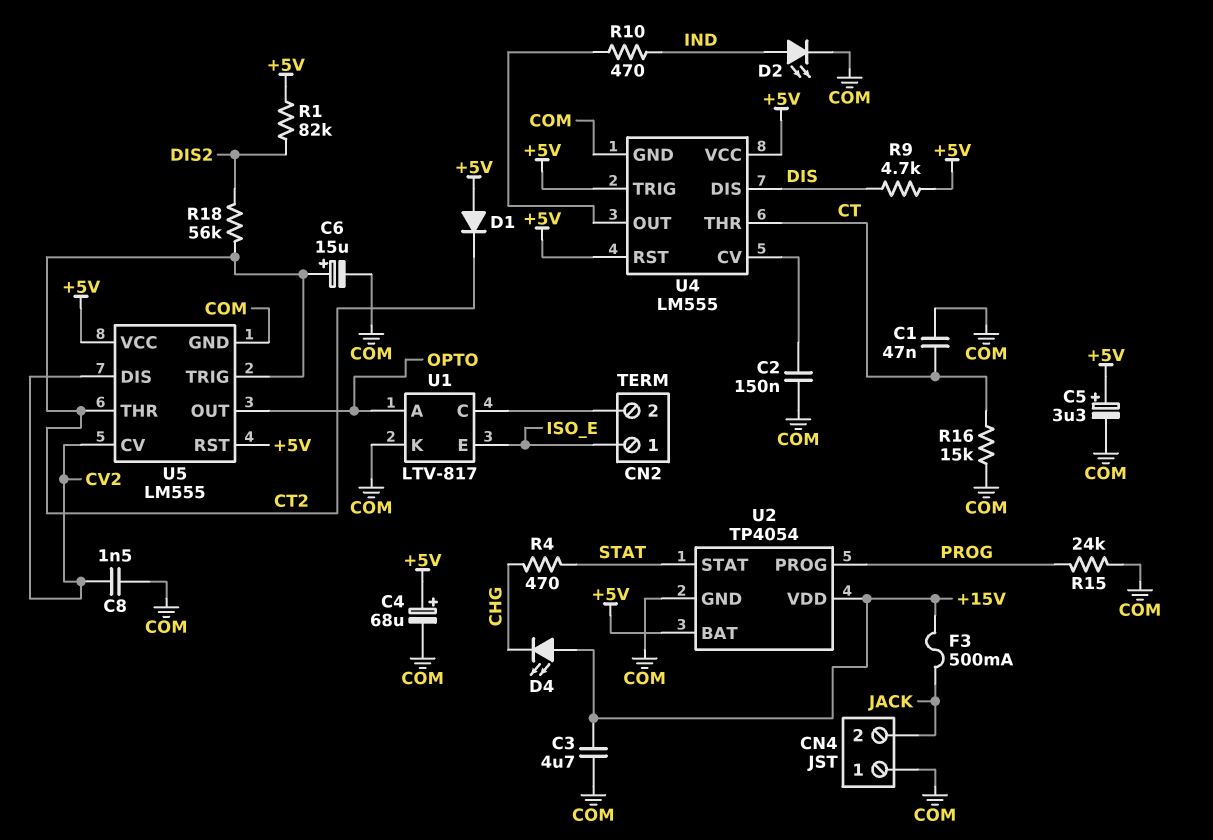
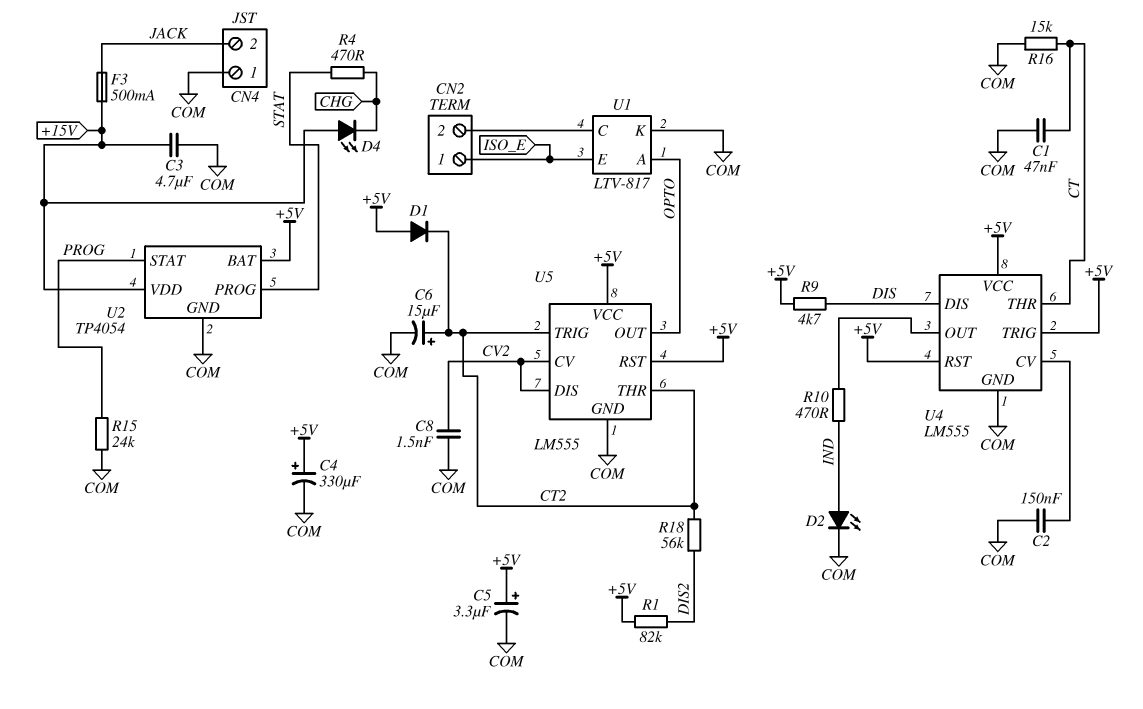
C4: 68uF (plus +5V, minus COM) -> 330uF (plus +5V, minus COM)
U2 pin PROG: PROG -> STAT
U2 pin STAT: STAT -> PROG

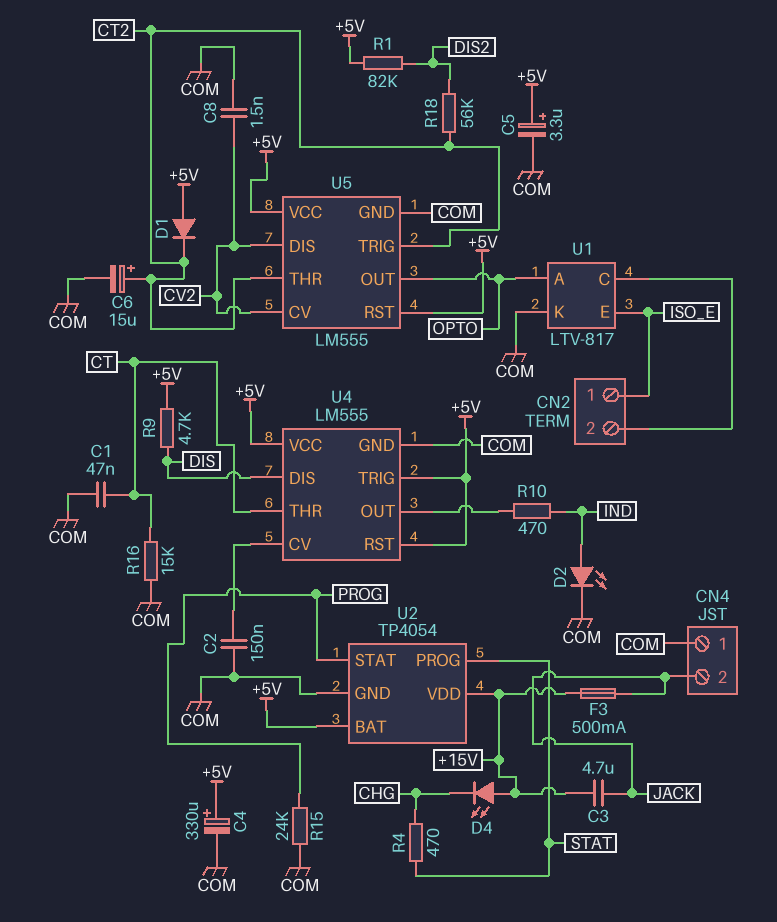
C3: 4.7uF (+15V, COM) -> 4.7uF (+15V, JACK)

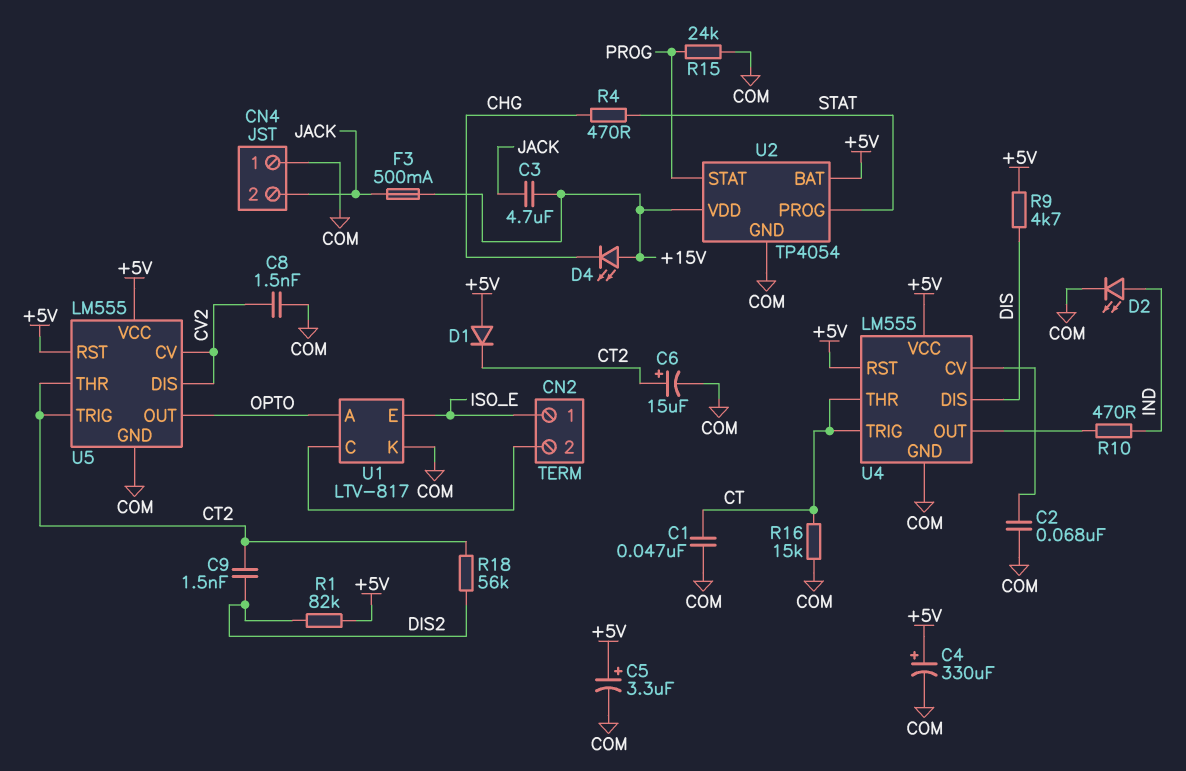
C2: 150nF (COM, U4/CV) -> 68nF (COM, U4/CV)
C9: none -> 1.5nF (CT2, DIS2)
U4 pin TRIG: +5V -> CT

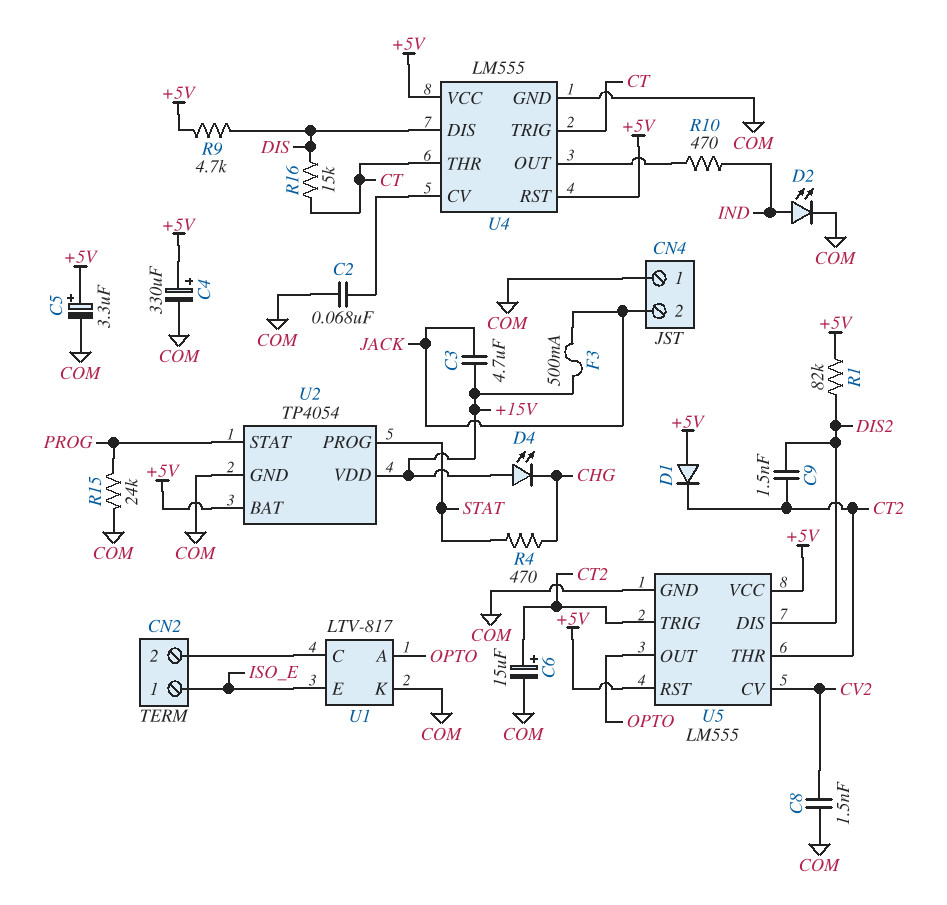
C1: 47nF (COM, CT) -> none
R16: 15k (COM, CT) -> 15k (CT, DIS)
R18: 56k (CT2, DIS2) -> none
U5 pin DIS: CV2 -> DIS2

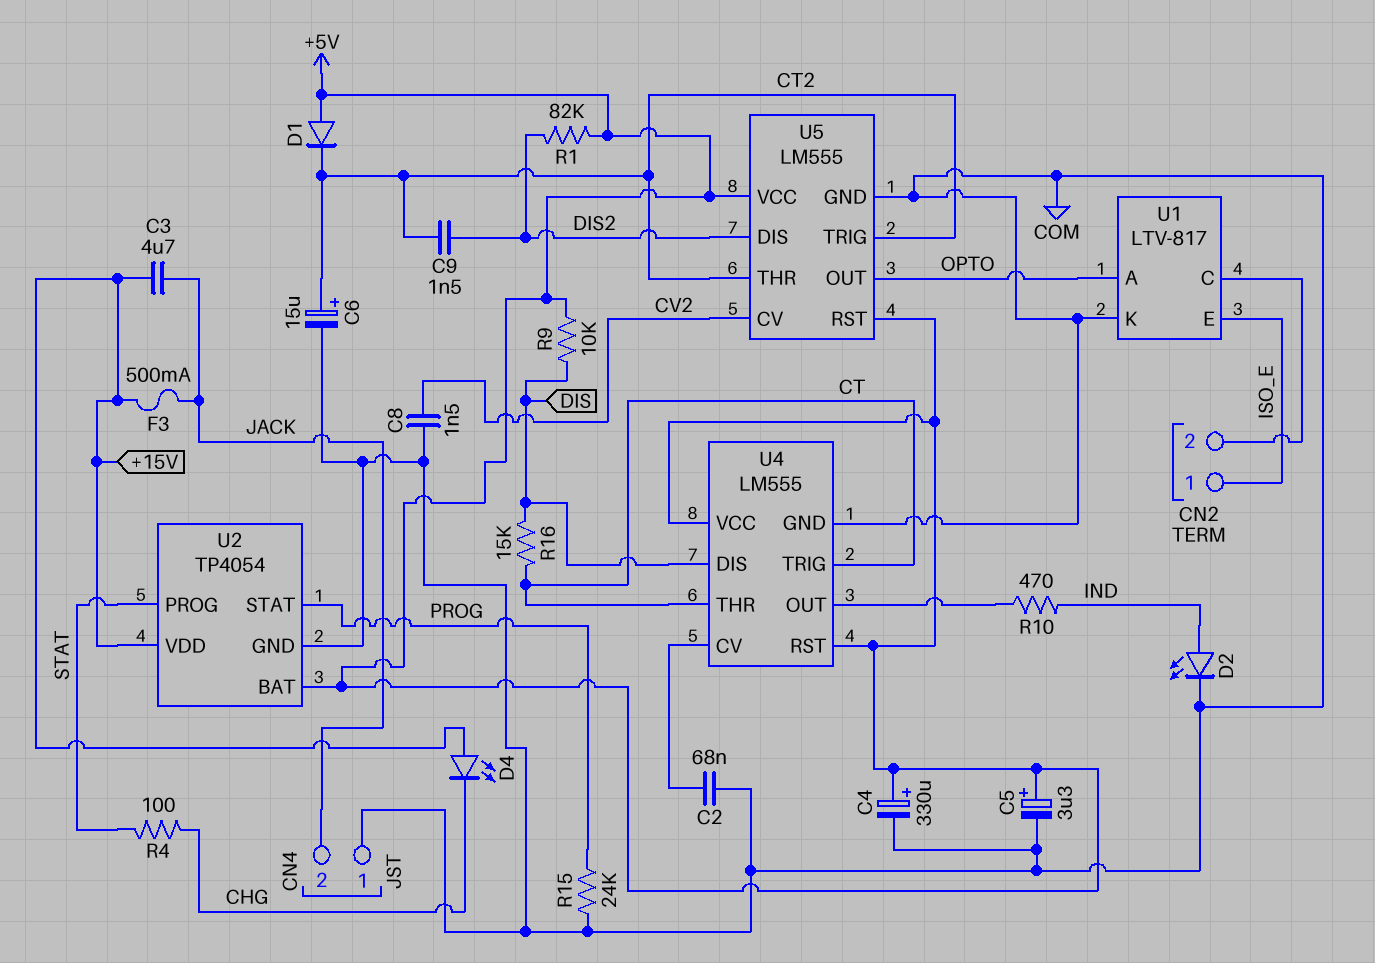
R4: 470 (CHG, STAT) -> 100 (CHG, STAT)
R9: 4.7k (+5V, DIS) -> 10k (+5V, DIS)

